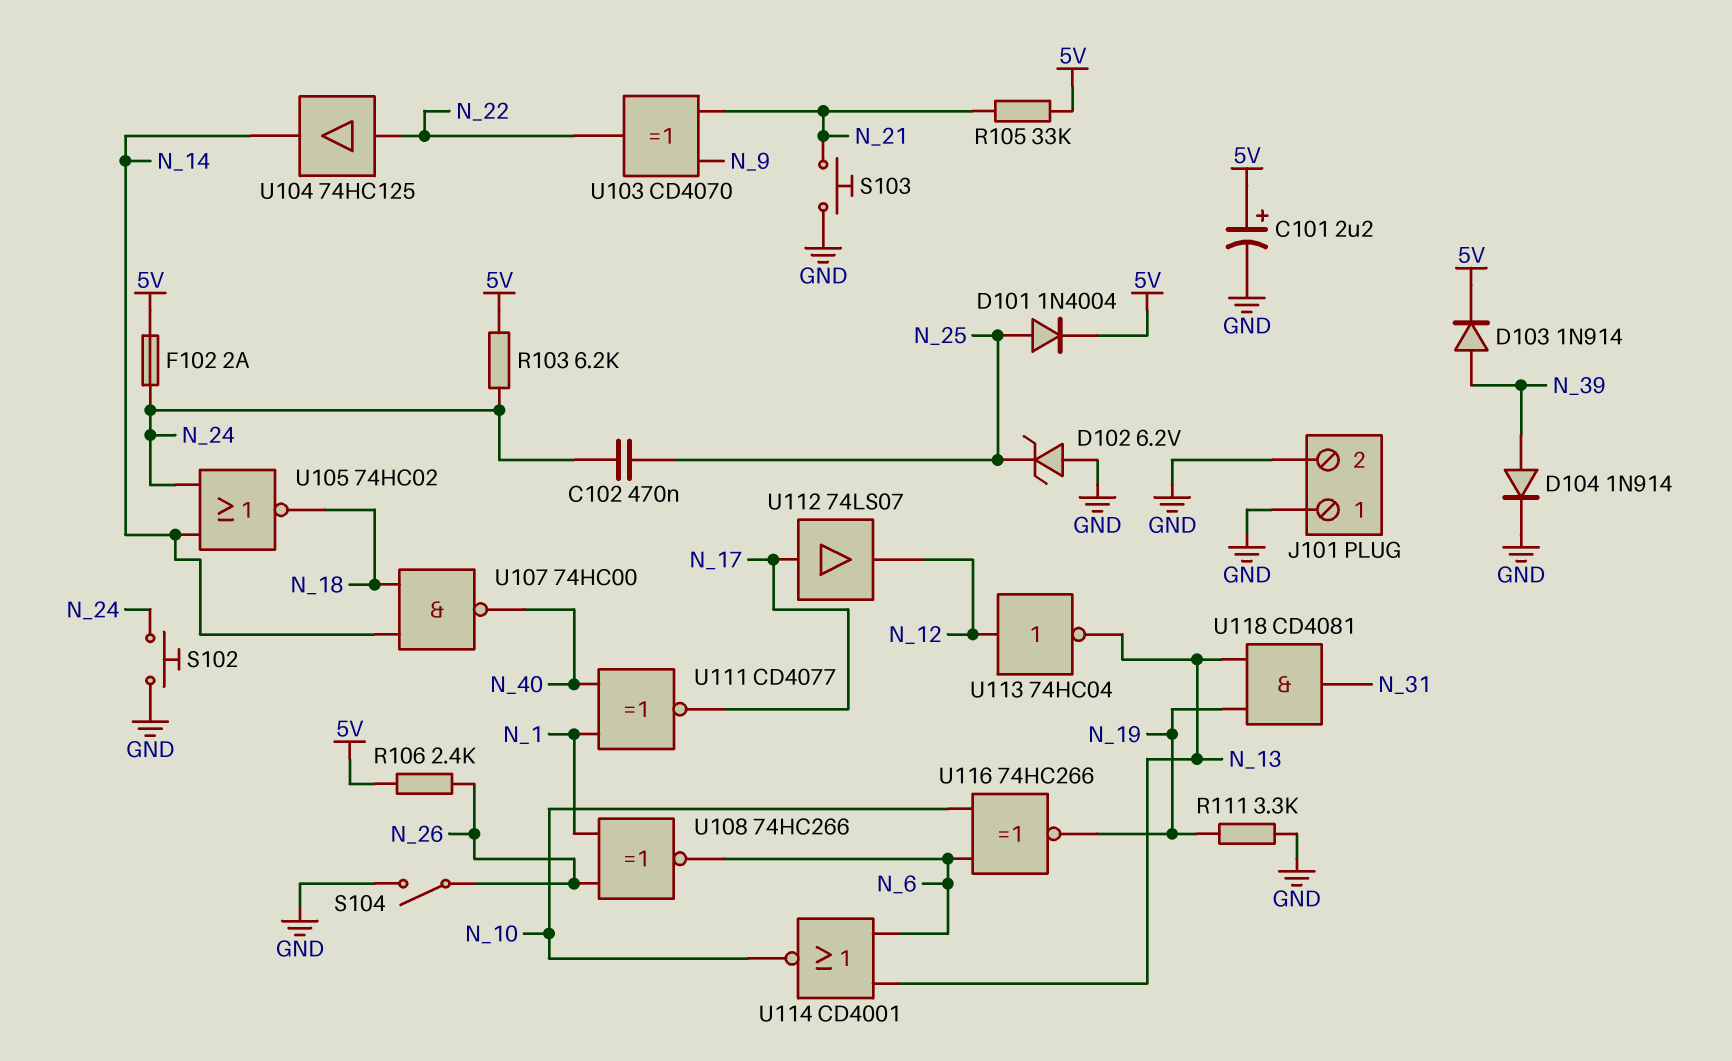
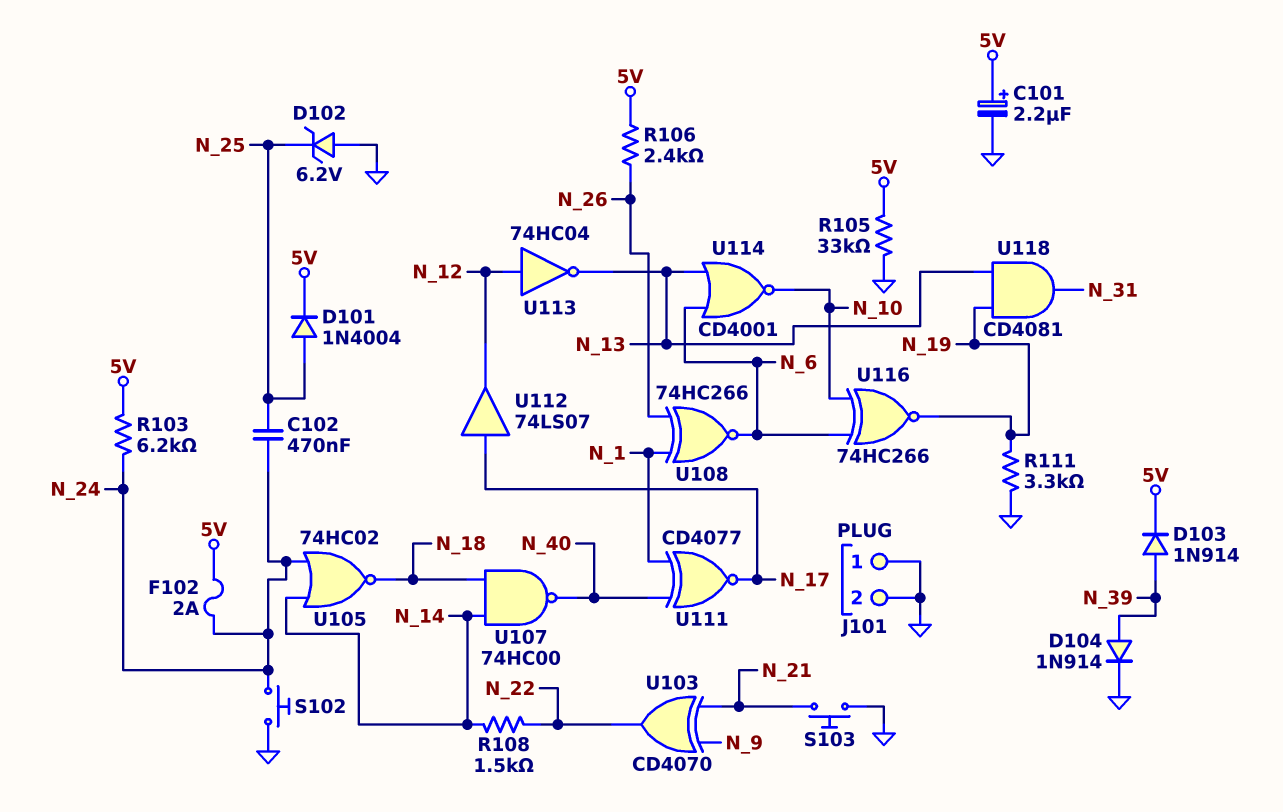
R105: 33k (5V, N_21) -> 33k (5V, GND)
R108: none -> 1.5k (N_14, N_22)
S104: switch (GND, N_26) -> none
U104: buffer 74HC125 (in N_22, out N_14) -> none

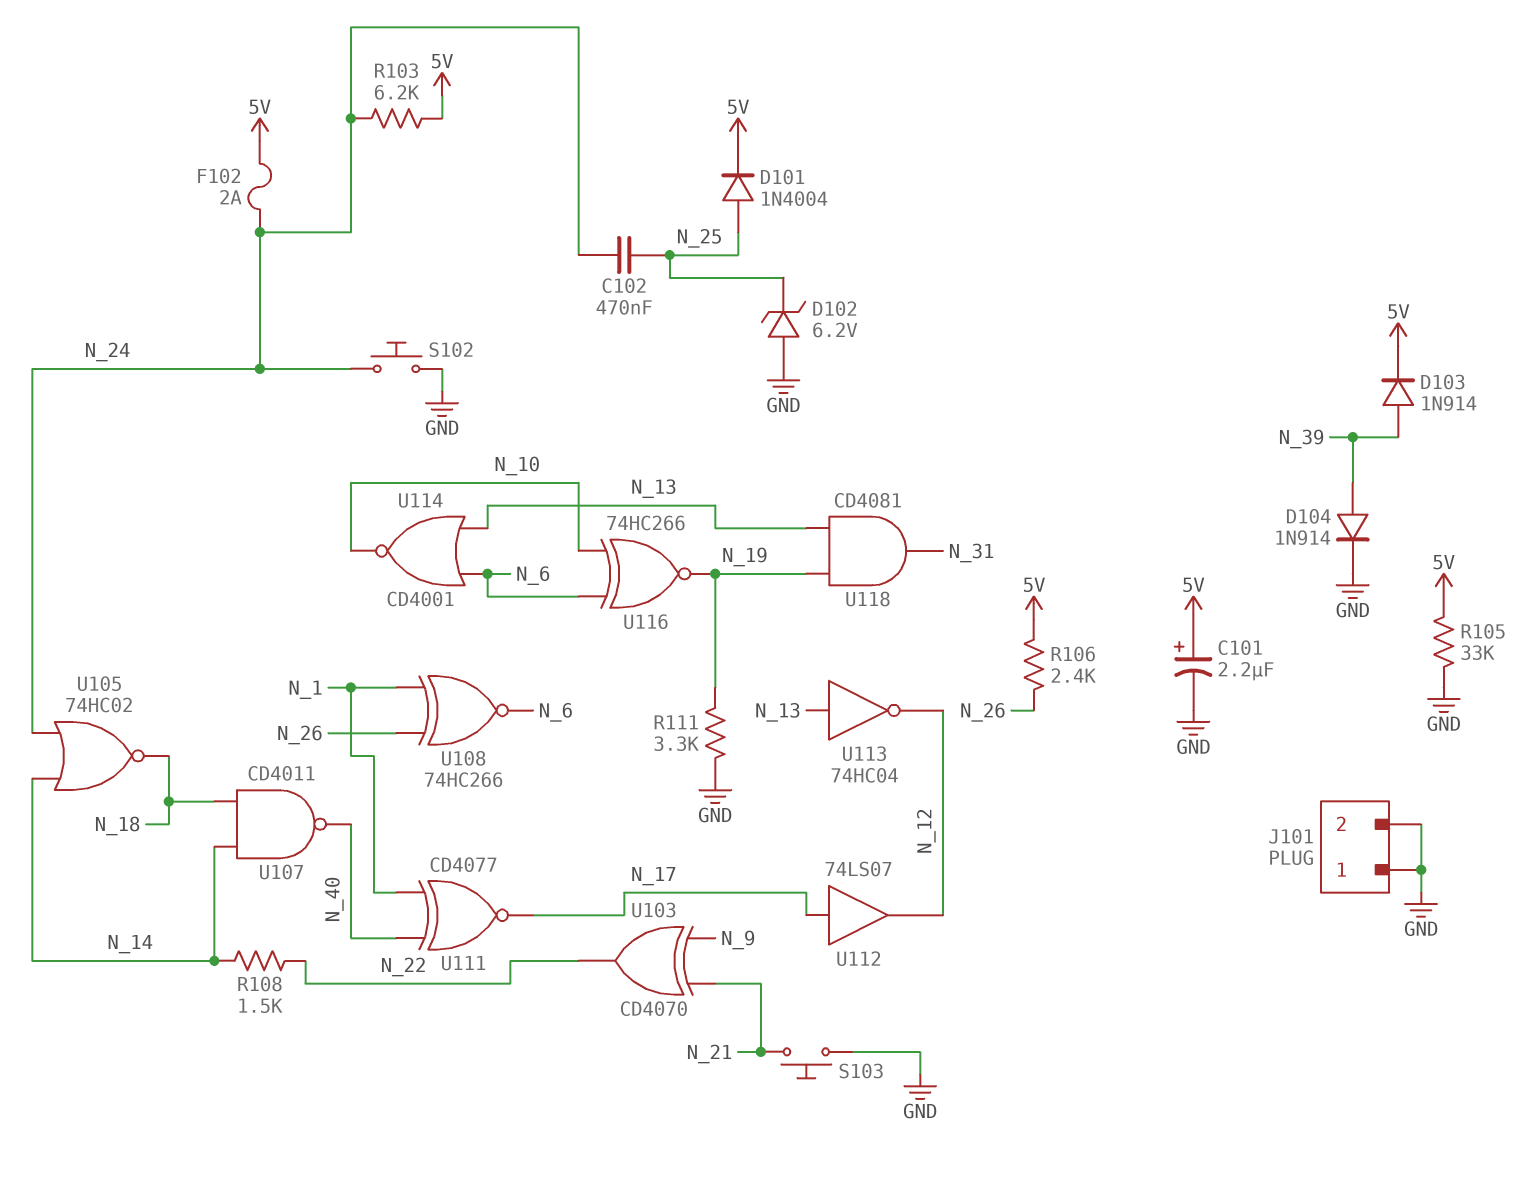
U107: NAND 74HC00 (in N_14, in N_18, out N_40) -> NAND CD4011 (in N_14, in N_18, out N_40)
U113: NOT 74HC04 (in N_12, out N_13) -> NOT 74HC04 (in N_13, out N_12)

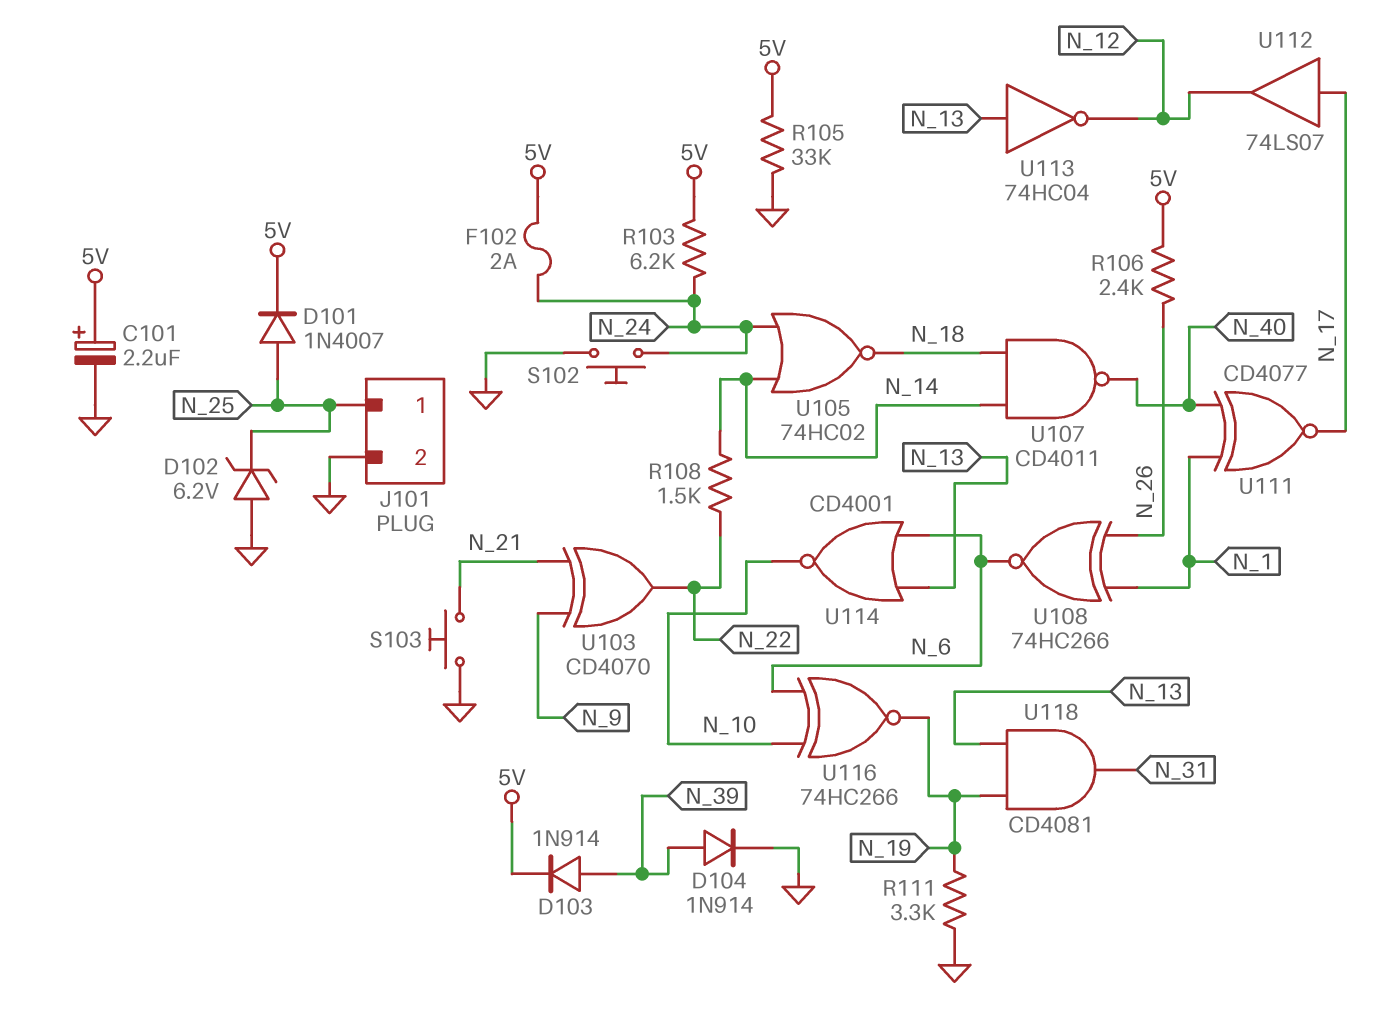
C102: 470nF (N_24, N_25) -> none
D101: diode 1N4004 (A N_25, K 5V) -> diode 1N4007 (A N_25, K 5V)
J101 pin 1: GND -> N_25

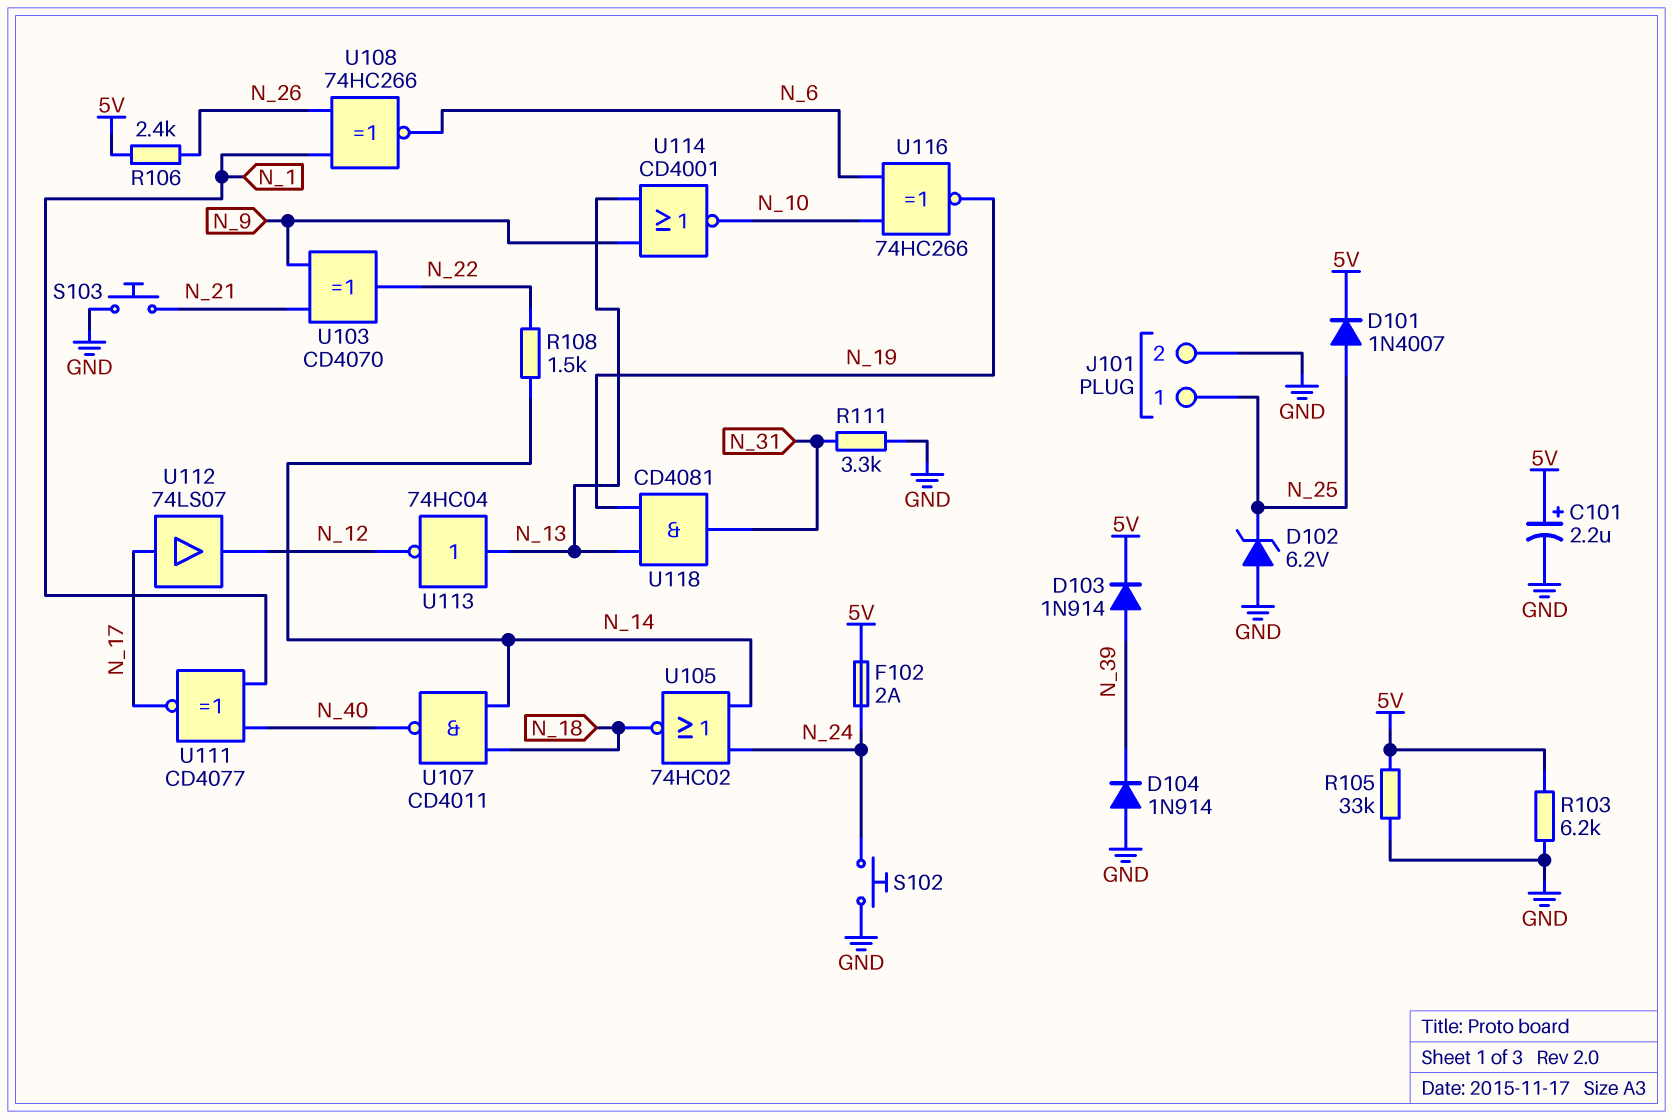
D104: diode 1N914 (A N_39, K GND) -> diode 1N914 (A GND, K N_39)
R103: 6.2k (5V, N_24) -> 6.2k (5V, GND)
R111: 3.3k (GND, N_19) -> 3.3k (GND, N_31)
U114: NOR CD4001 (in N_6, in N_13, out N_10) -> NOR CD4001 (in N_9, in N_13, out N_10)

